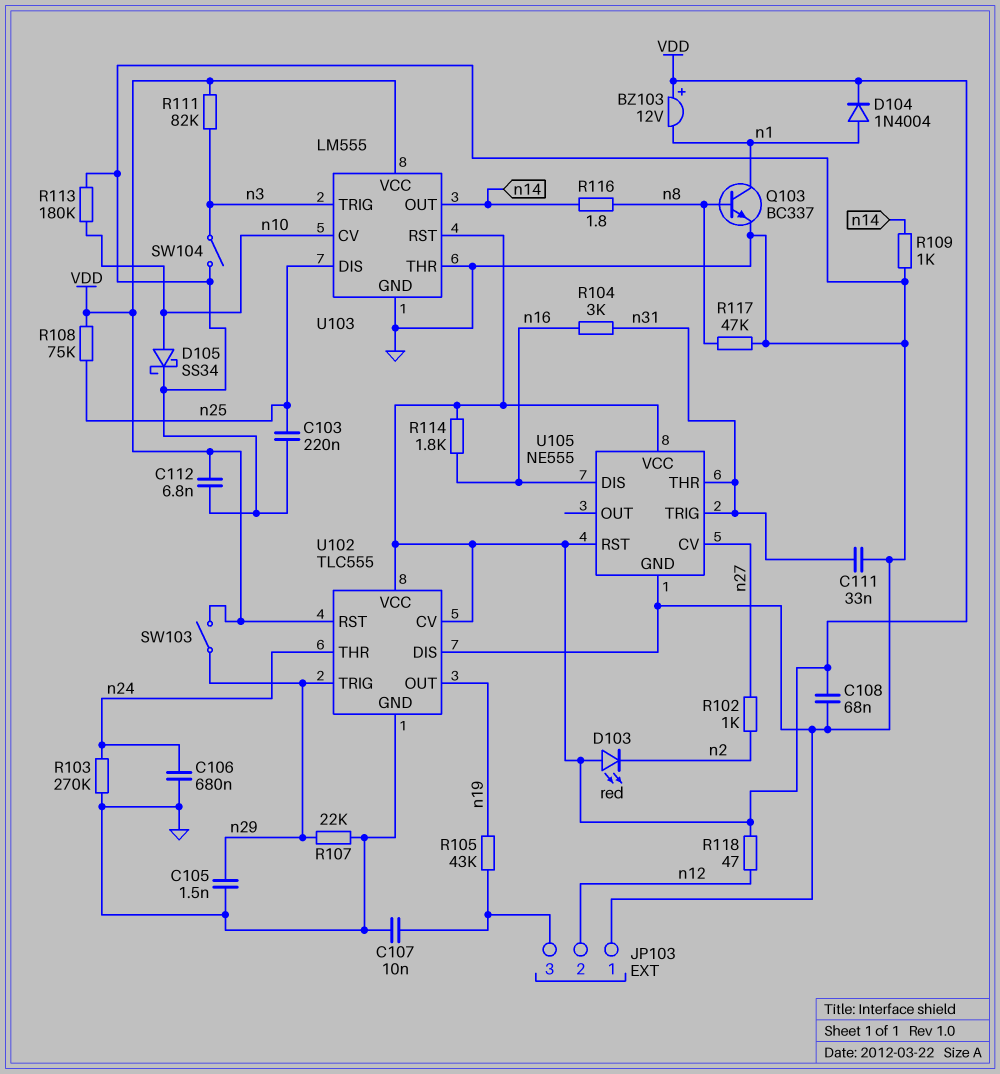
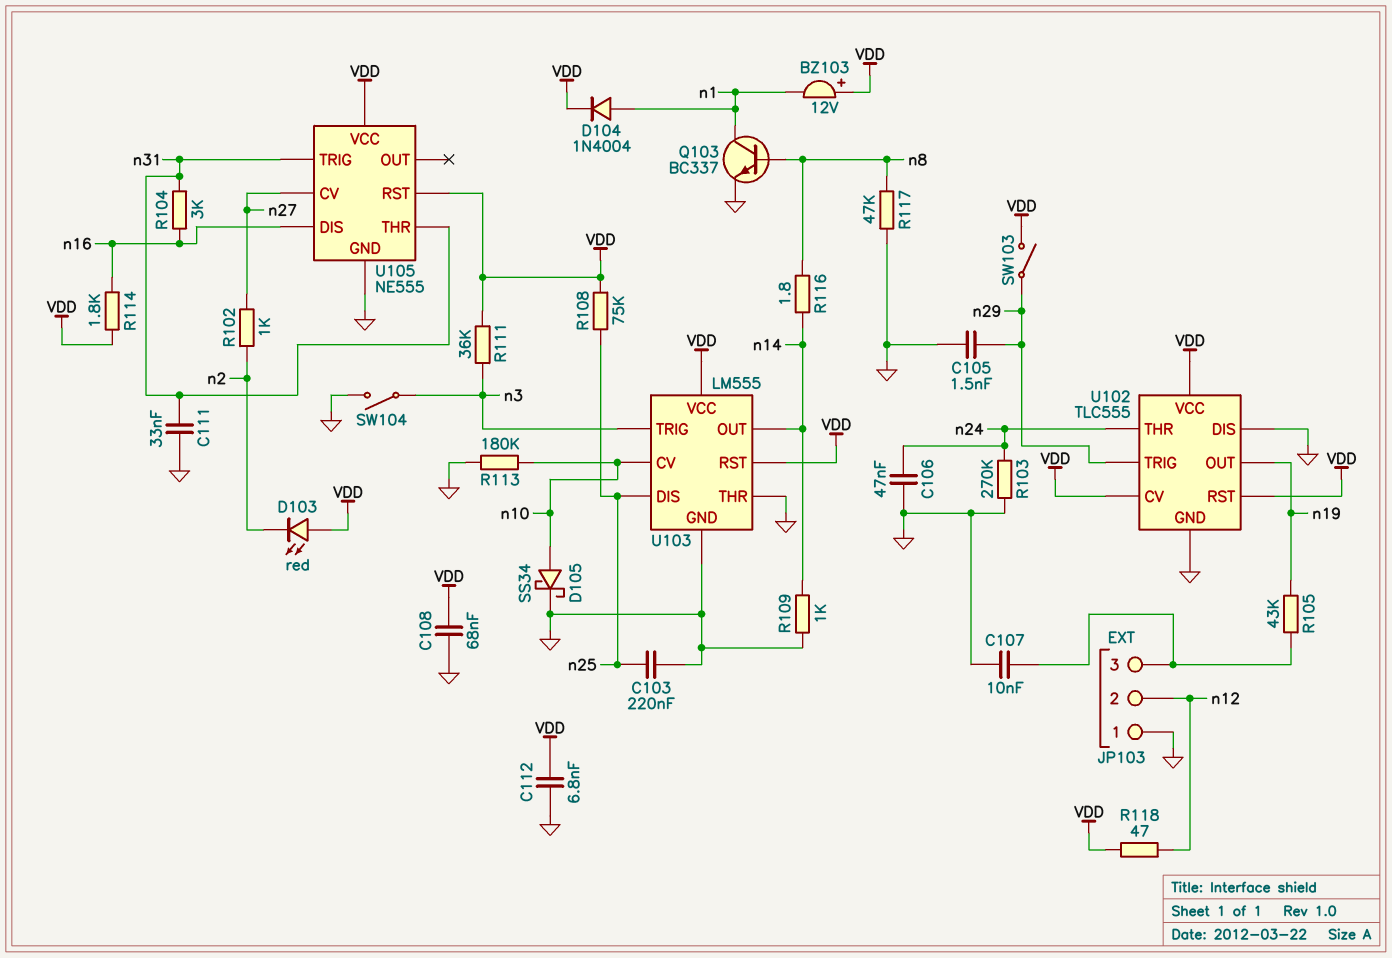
C106: 680nF (GND, n24) -> 47nF (GND, n24)
R107: 22k (GND, n29) -> none
R111: 82k (VDD, n3) -> 36k (VDD, n3)

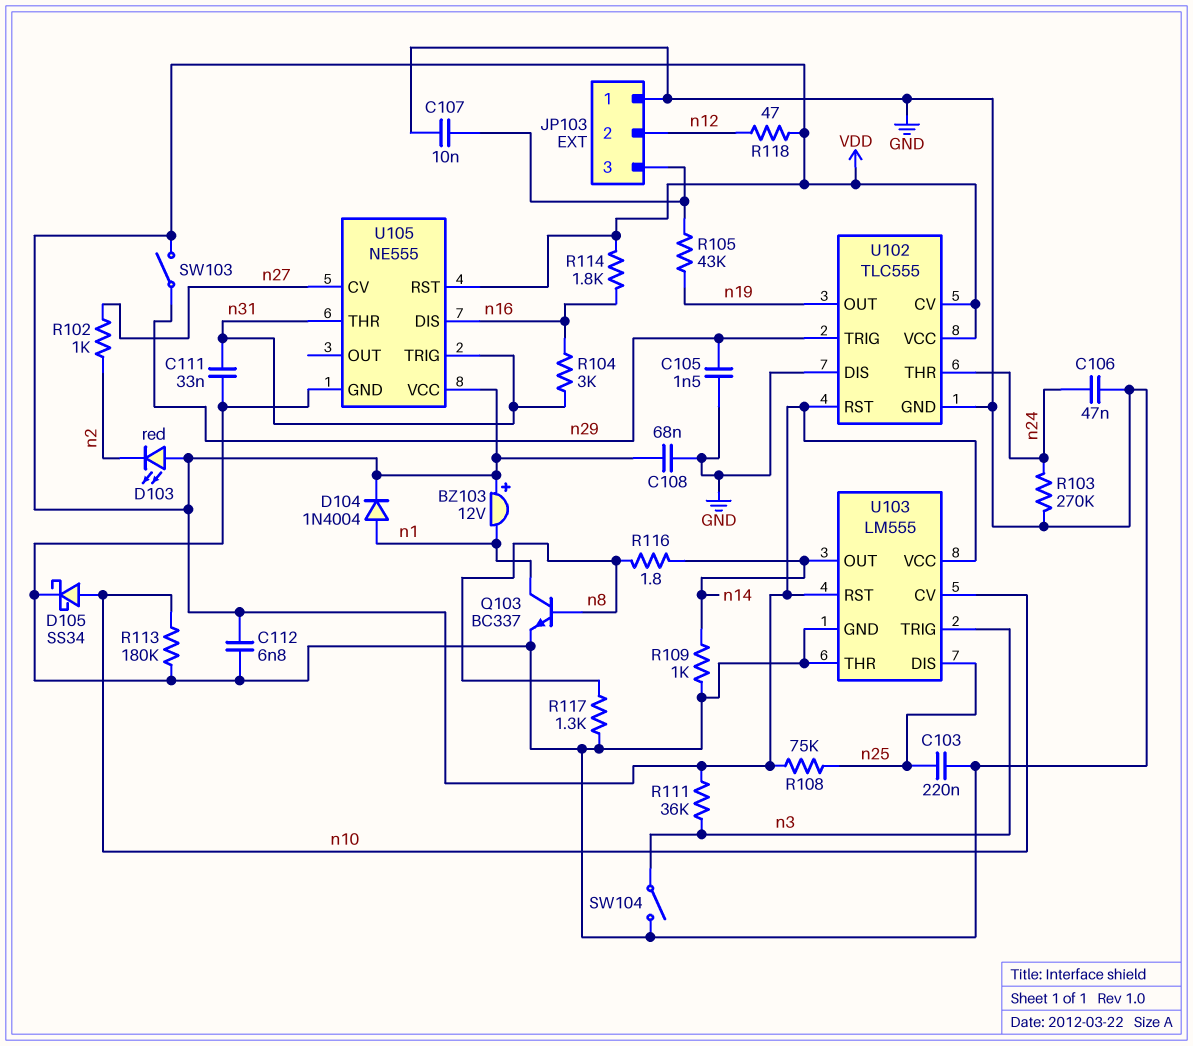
R117: 47k (GND, n8) -> 1.3k (GND, n8)

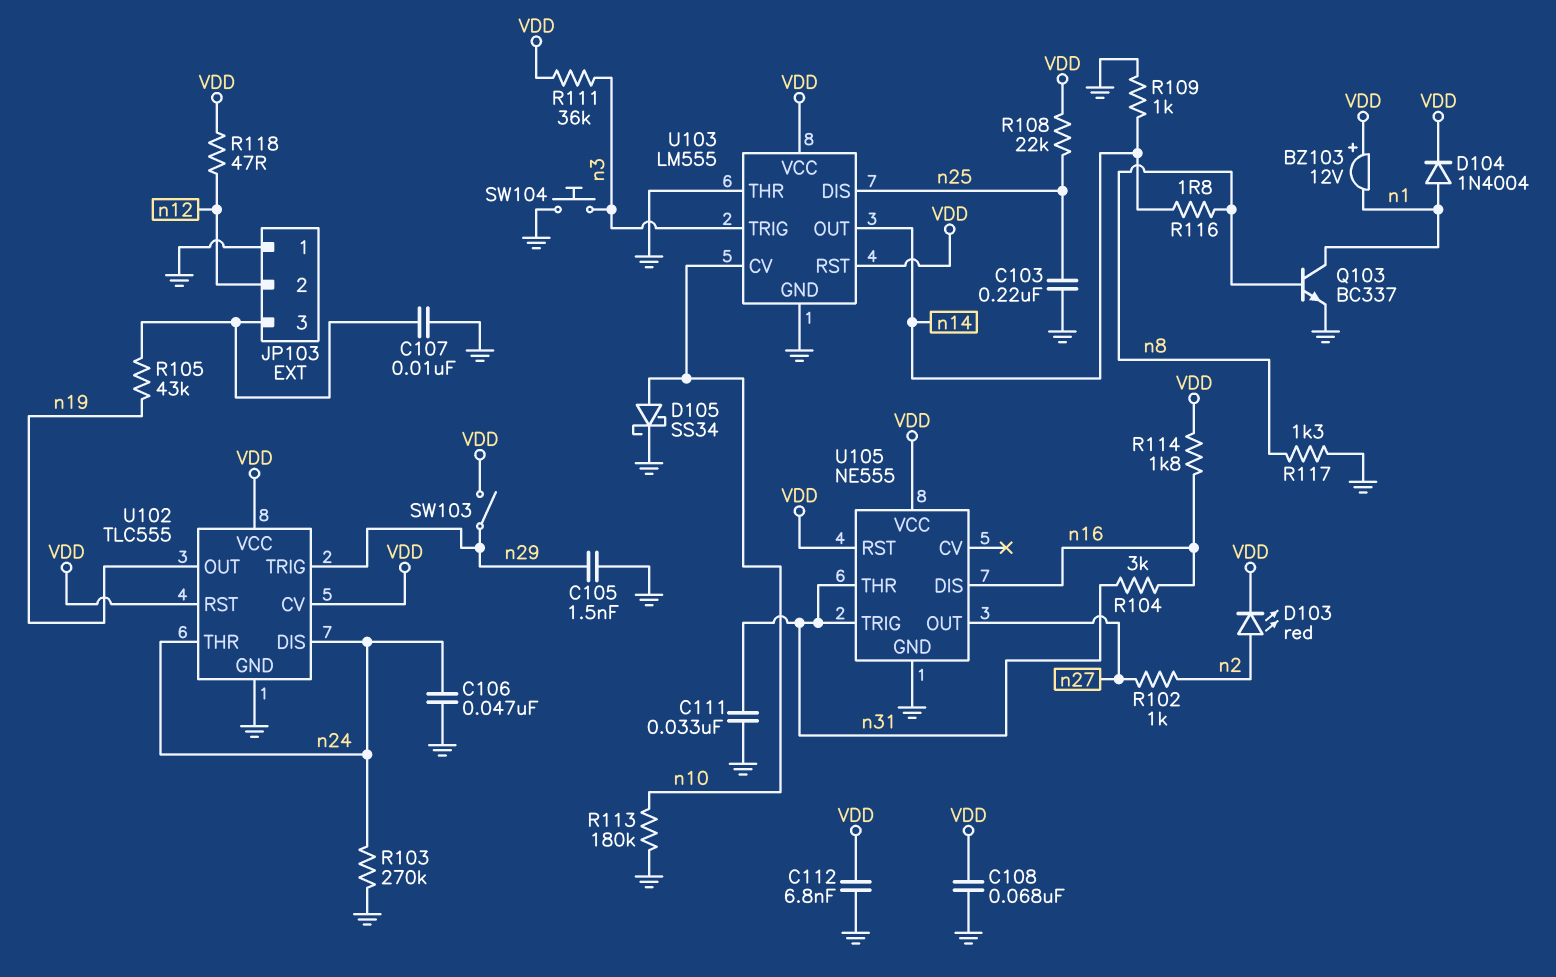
D103: LED red (A VDD, K n2) -> LED red (A n2, K VDD)
R108: 75k (VDD, n25) -> 22k (VDD, n25)
SW104: switch (GND, n3) -> button (GND, n3)
U102 pin DIS: GND -> n24
U105 pin CV: n27 -> none
U105 pin OUT: none -> n27

